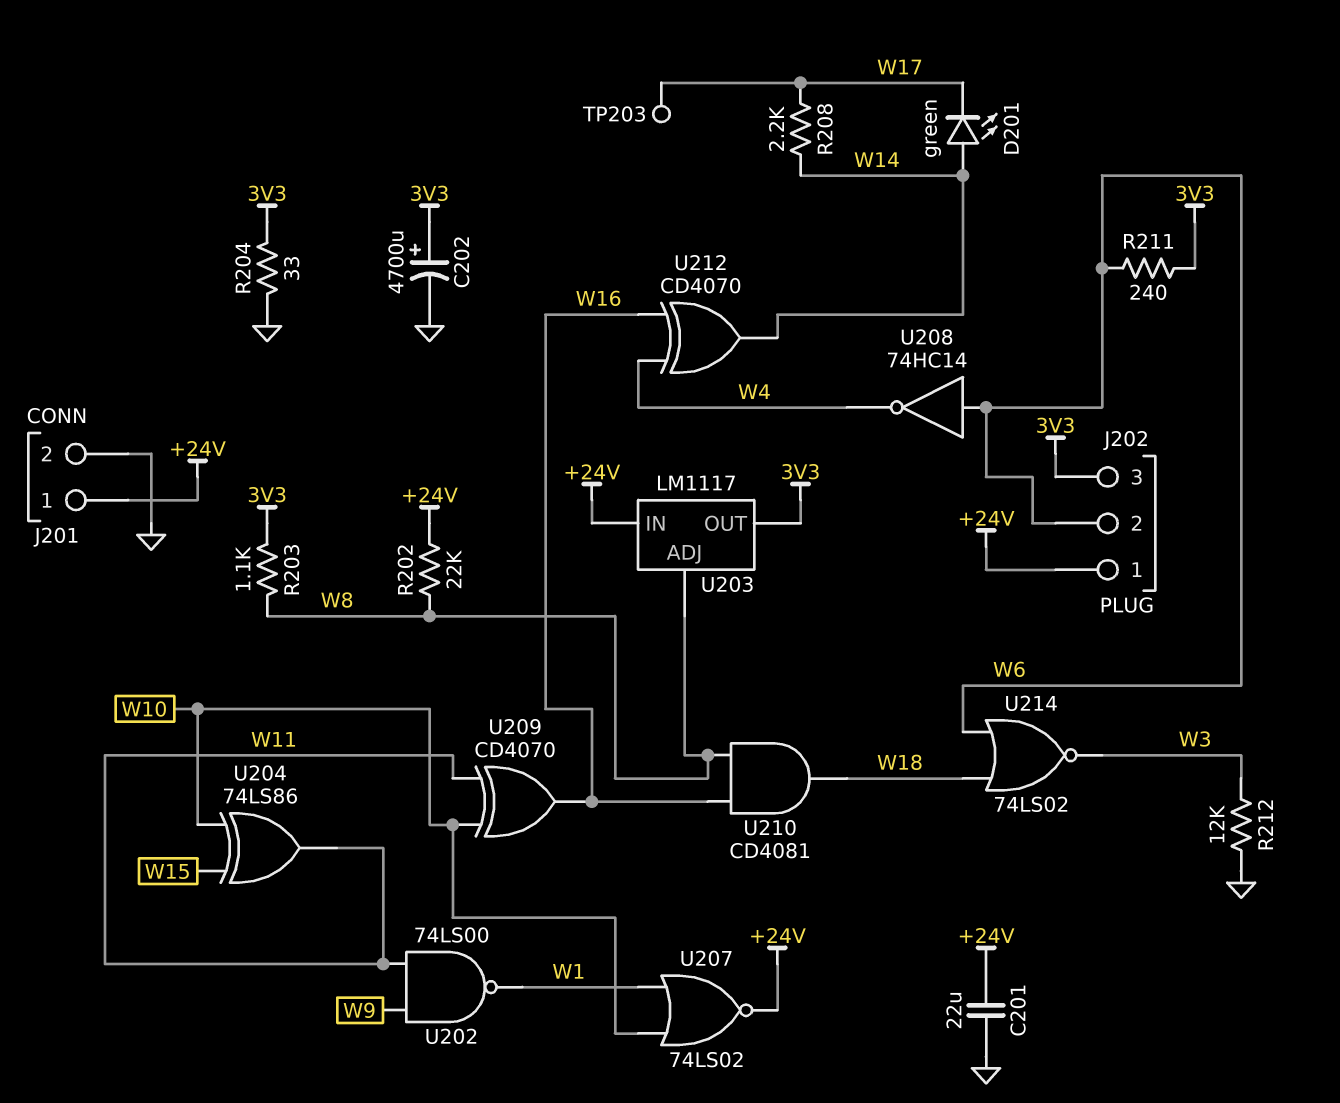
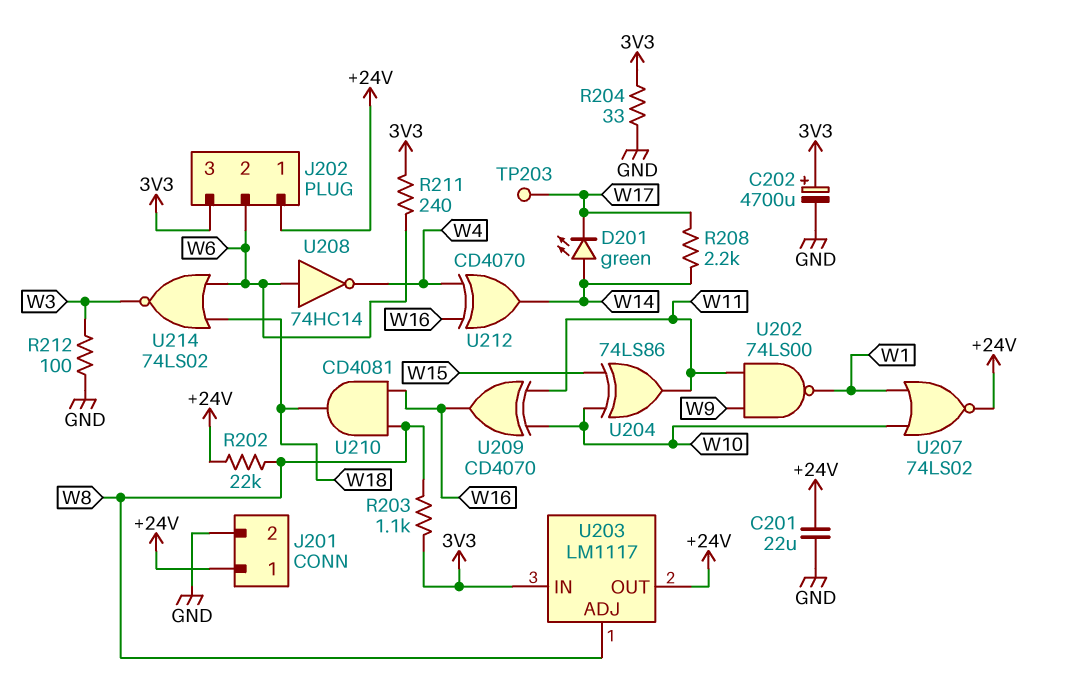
R212: 12k (GND, W3) -> 100 (GND, W3)
U203 pin IN: +24V -> 3V3
U203 pin OUT: 3V3 -> +24V

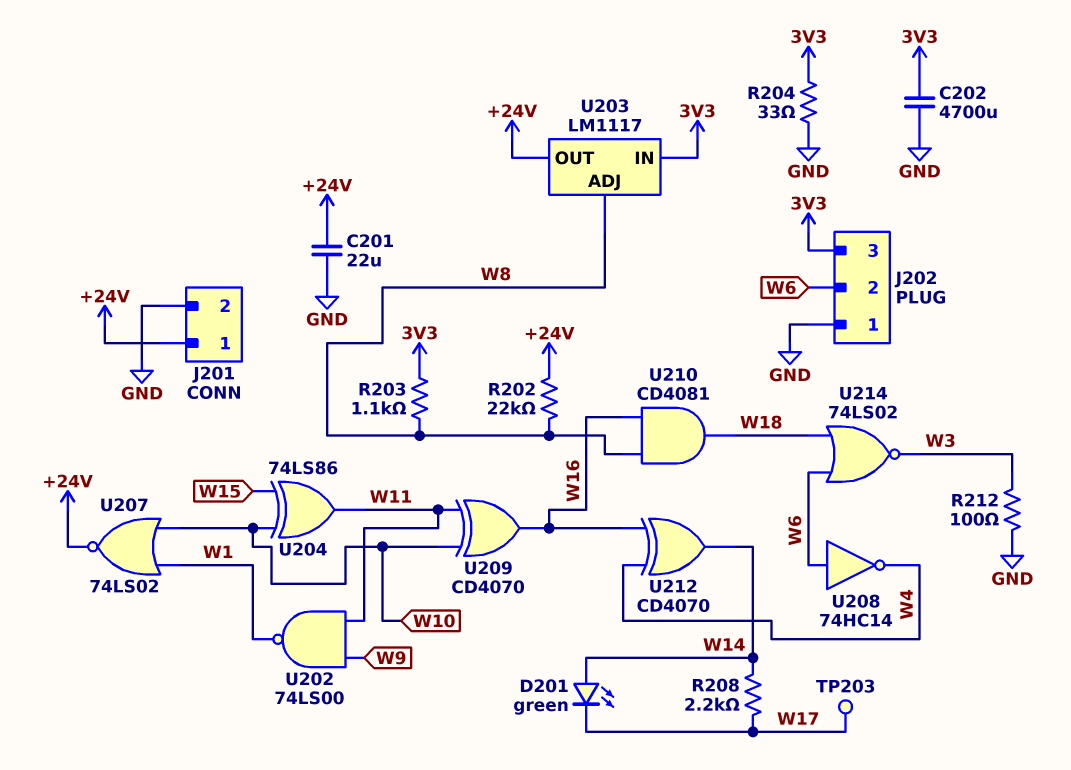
C202: 4700uF (plus 3V3, minus GND) -> 4700uF (3V3, GND)
J202 pin 1: +24V -> GND
R211: 240 (3V3, W6) -> none

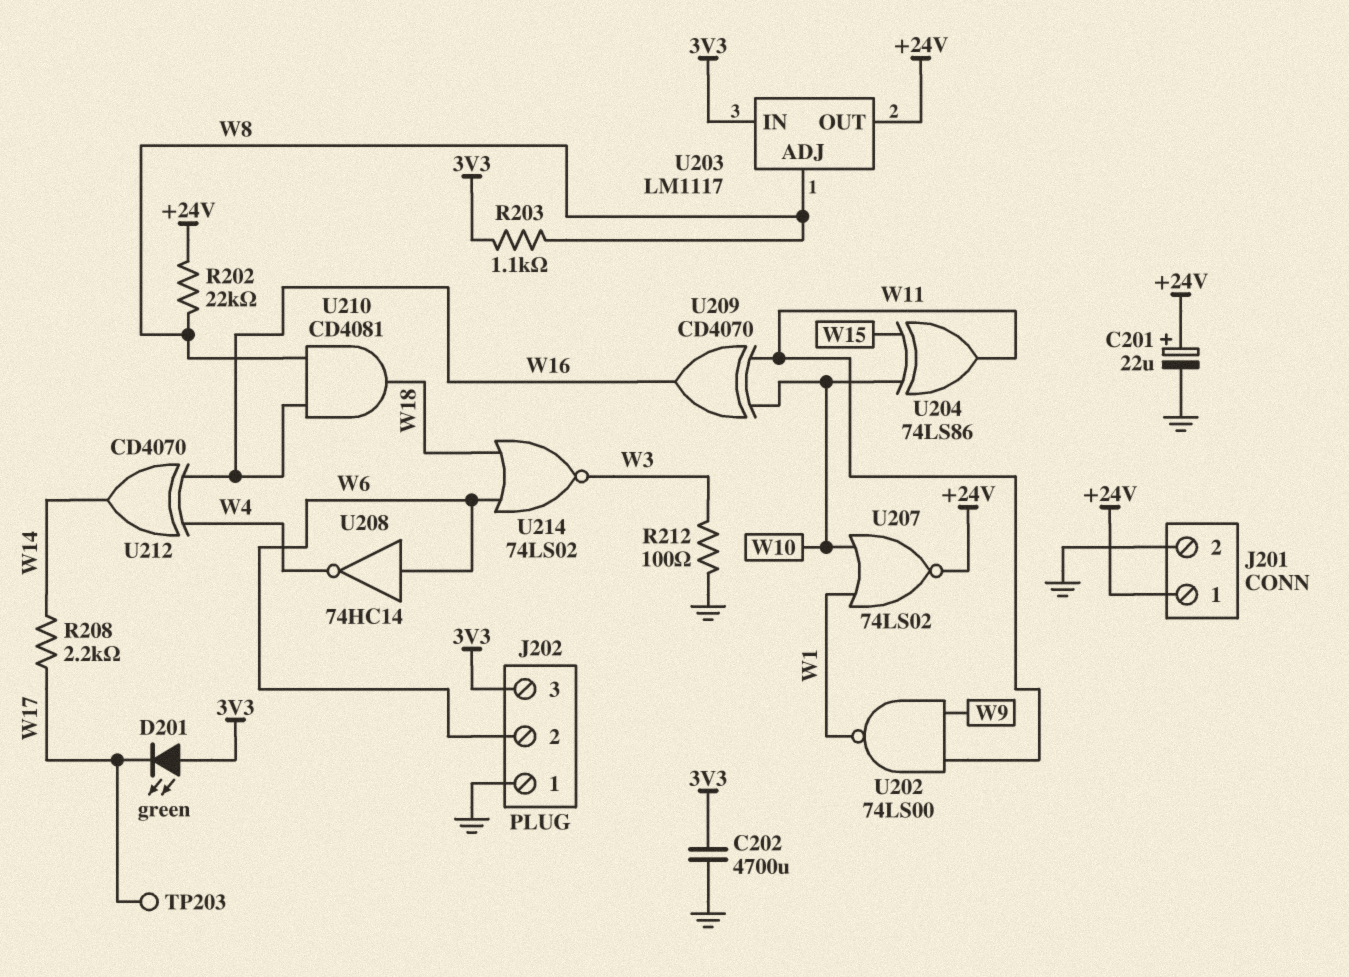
C201: 22uF (+24V, GND) -> 22uF (plus +24V, minus GND)
D201: LED green (A W14, K W17) -> LED green (A 3V3, K W17)
R204: 33 (3V3, GND) -> none

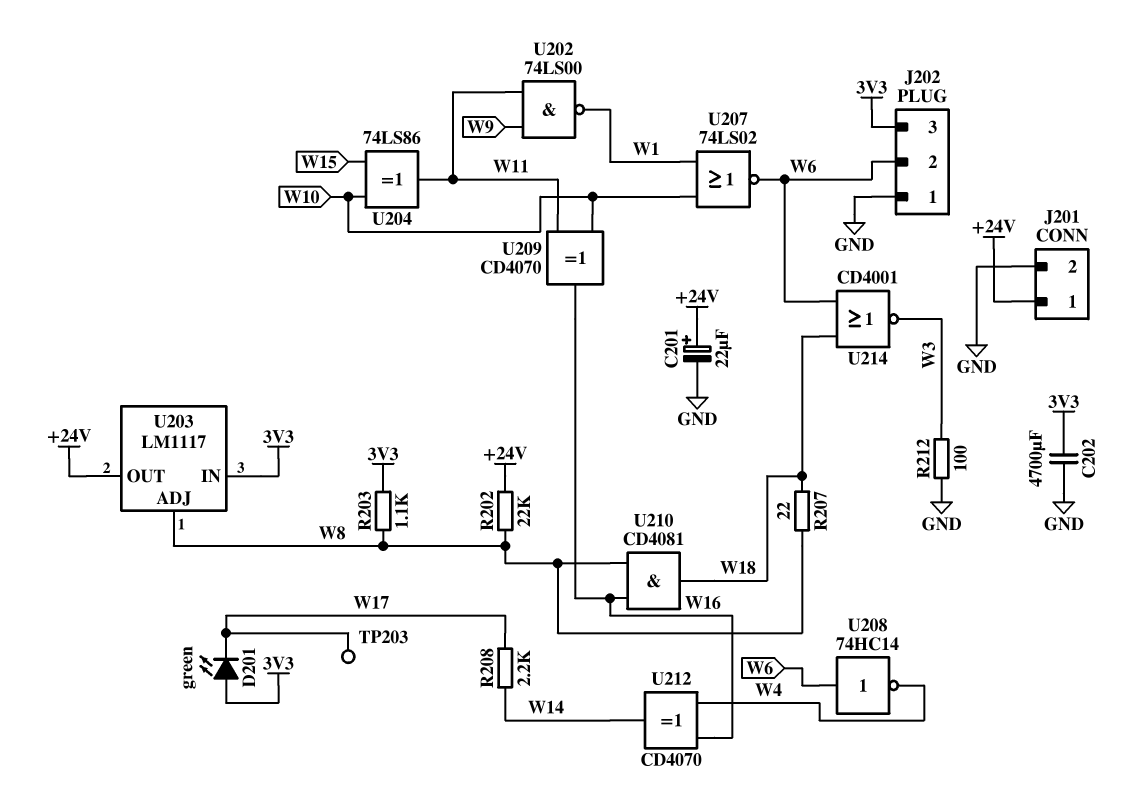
R207: none -> 22 (W8, W18)
U207: NOR 74LS02 (in W1, in W10, out +24V) -> NOR 74LS02 (in W1, in W10, out W6)
U214: NOR 74LS02 (in W6, in W18, out W3) -> NOR CD4001 (in W6, in W18, out W3)

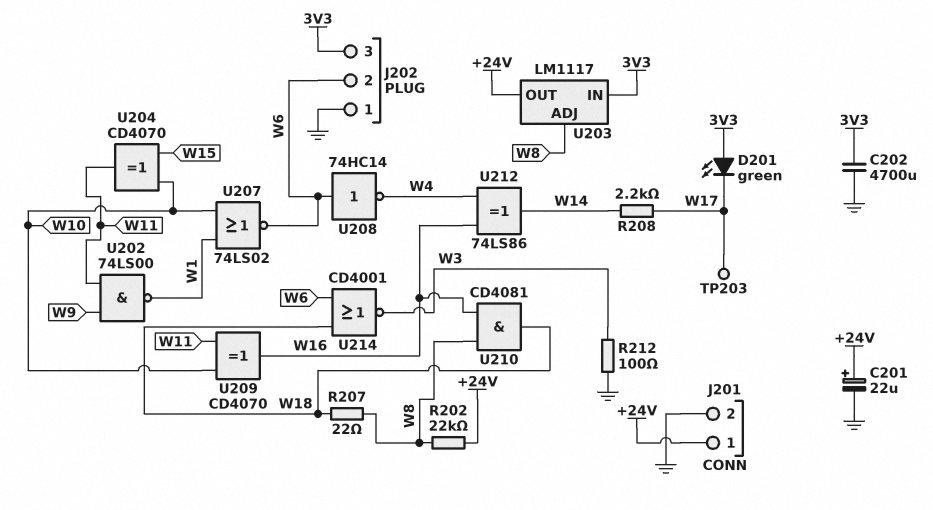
R203: 1.1k (3V3, W8) -> none
U204: XOR 74LS86 (in W10, in W15, out W11) -> XOR CD4070 (in W10, in W15, out W11)
U212: XOR CD4070 (in W4, in W16, out W14) -> XOR 74LS86 (in W4, in W16, out W14)

